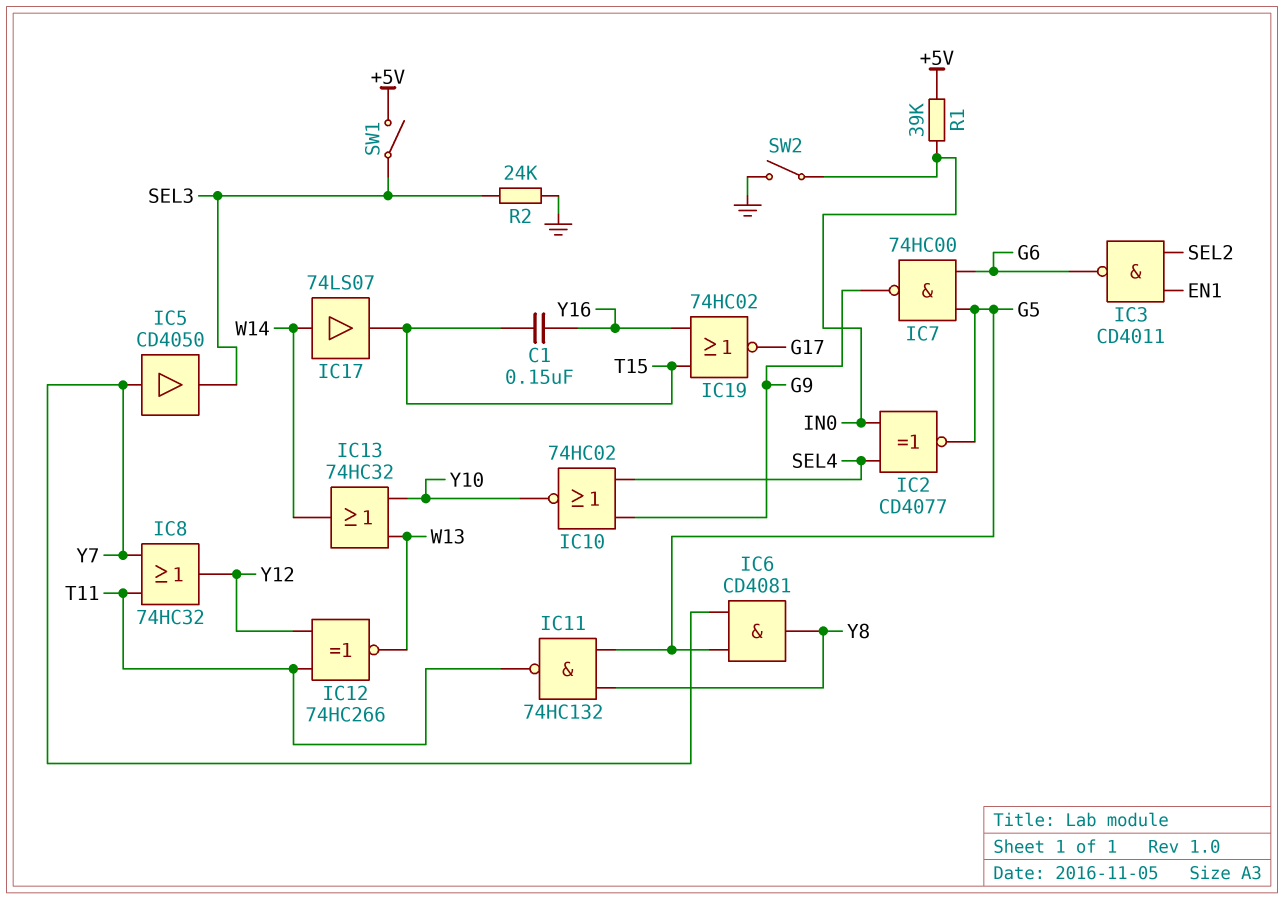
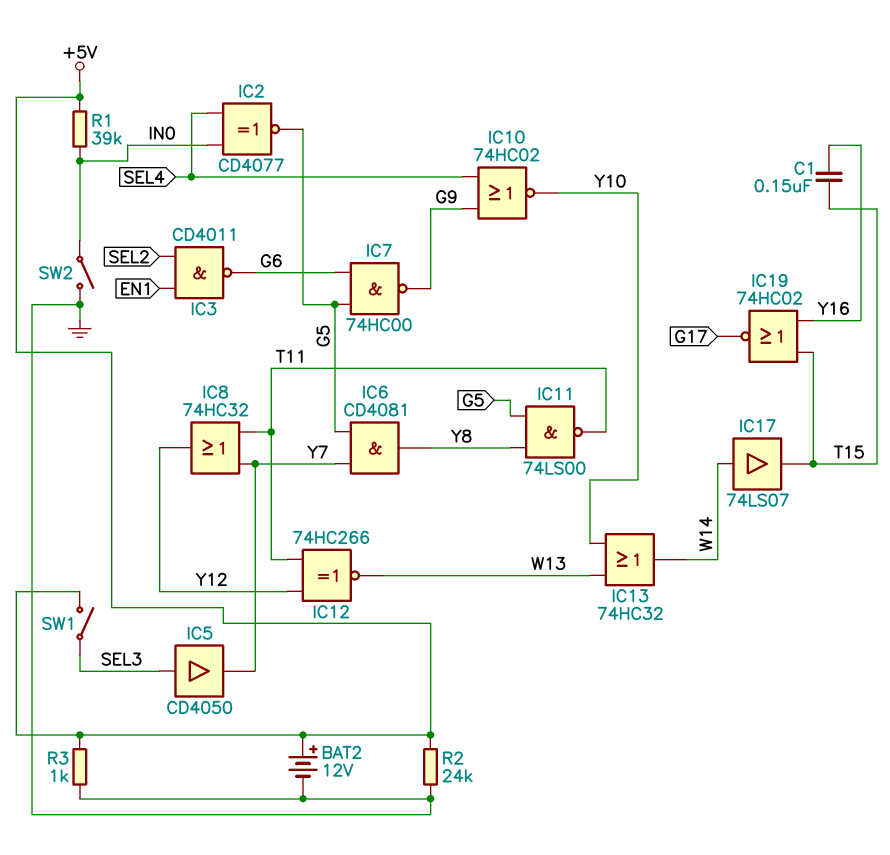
BAT2: none -> 12V (plus +5V, minus GND)
IC5: buffer CD4050 (in Y7, out SEL3) -> buffer CD4050 (in SEL3, out Y7)
IC11: NAND 74HC132 (in G5, in Y8, out T11) -> NAND 74LS00 (in G5, in Y8, out T11)
R2: 24k (GND, SEL3) -> 24k (+5V, GND)
R3: none -> 1k (+5V, GND)

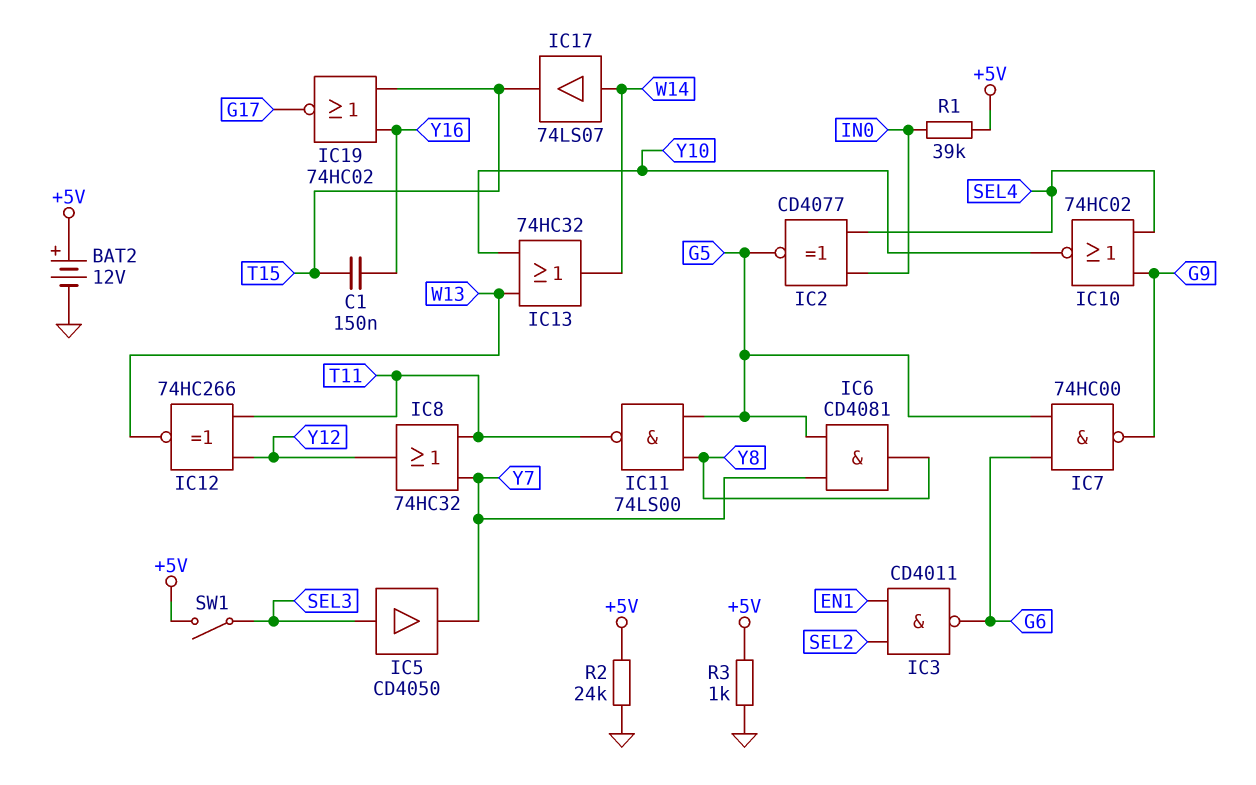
SW2: switch (GND, IN0) -> none

